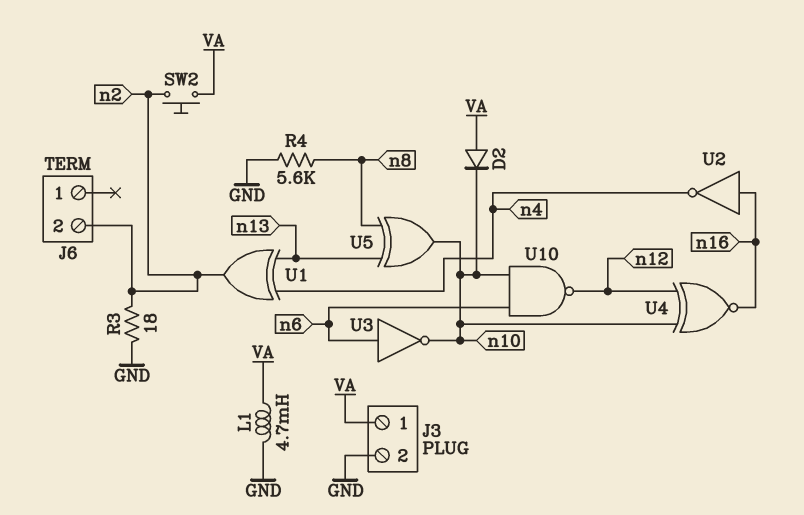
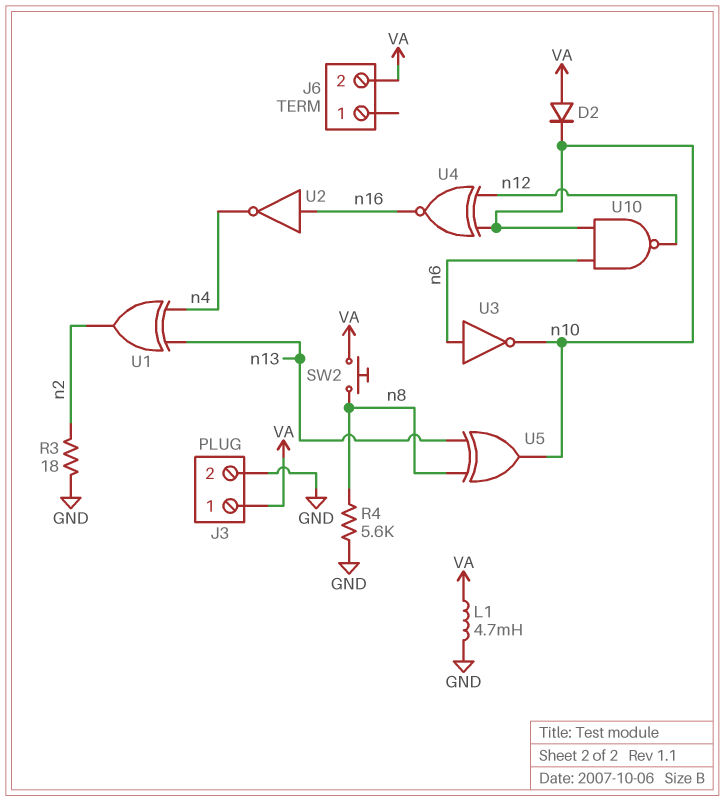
J6 pin 2: n2 -> VA
SW2: button (VA, n2) -> button (VA, n8)

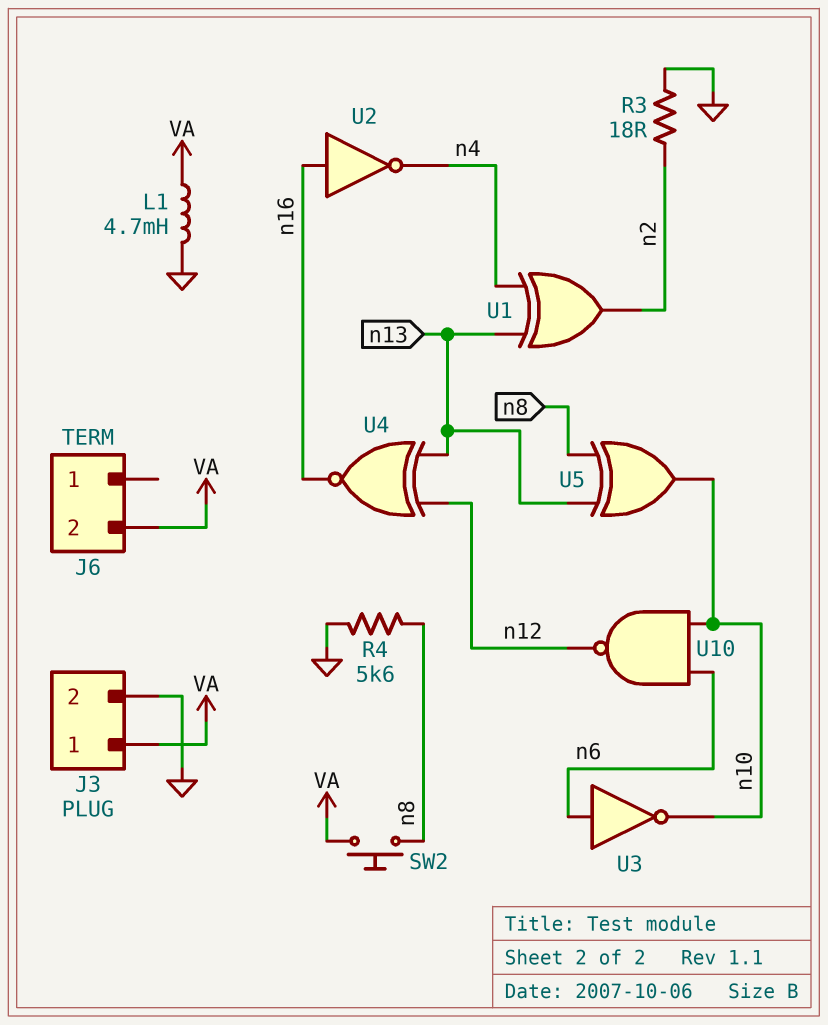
D2: diode (A VA, K n10) -> none
U4: XNOR (in n10, in n12, out n16) -> XNOR (in n12, in n13, out n16)

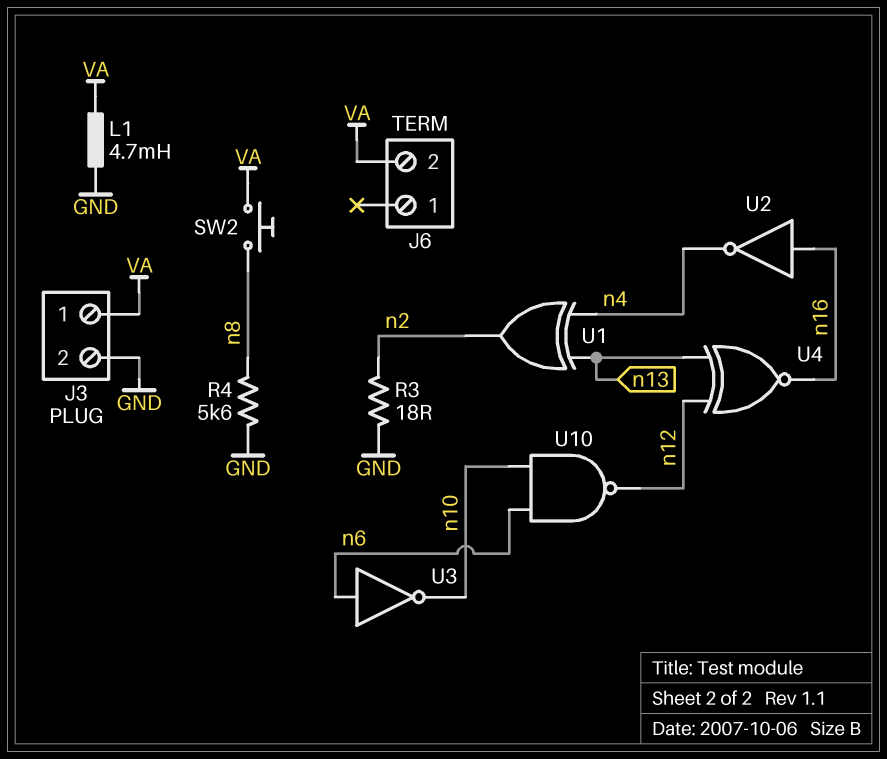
U5: XOR (in n8, in n13, out n10) -> none

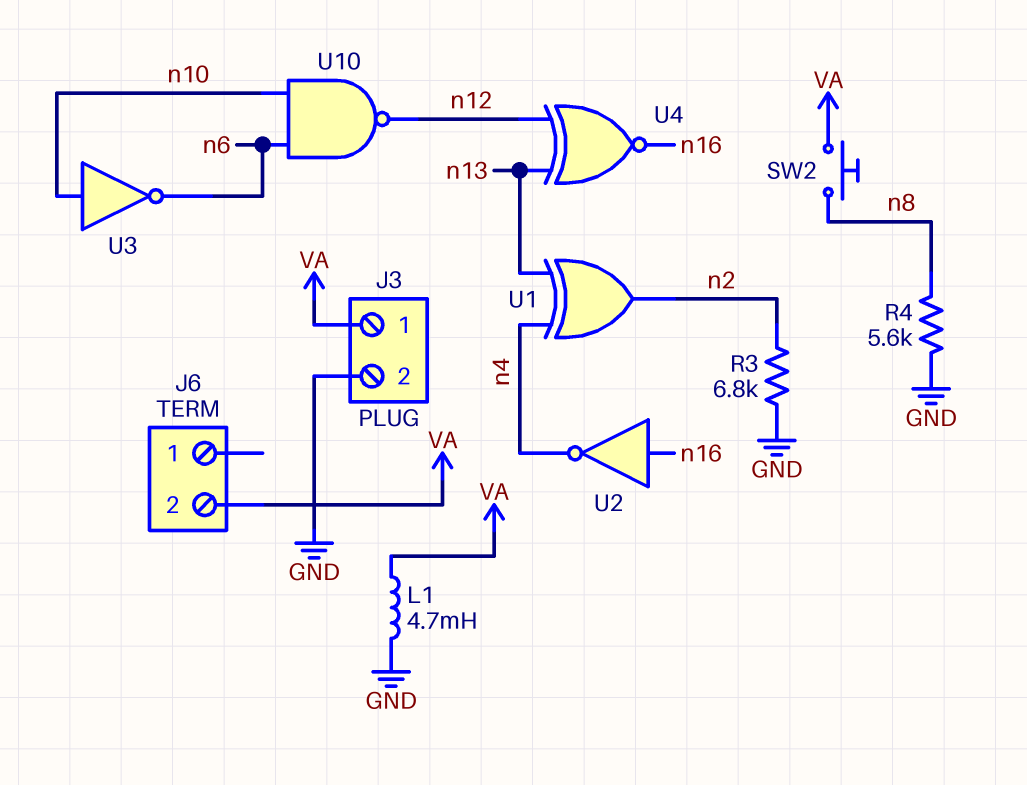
R3: 18 (GND, n2) -> 6.8k (GND, n2)
U3: NOT (in n6, out n10) -> NOT (in n10, out n6)

